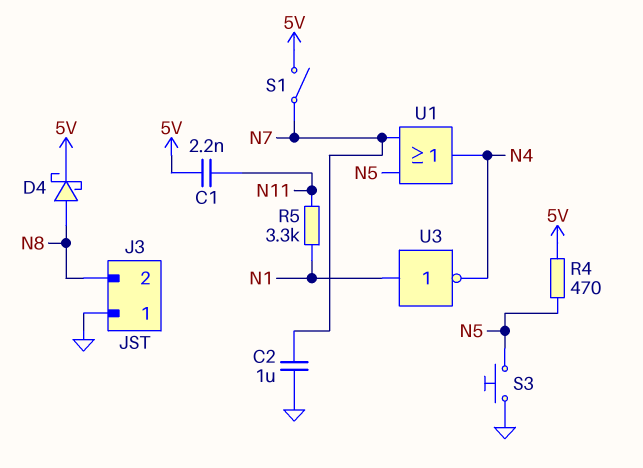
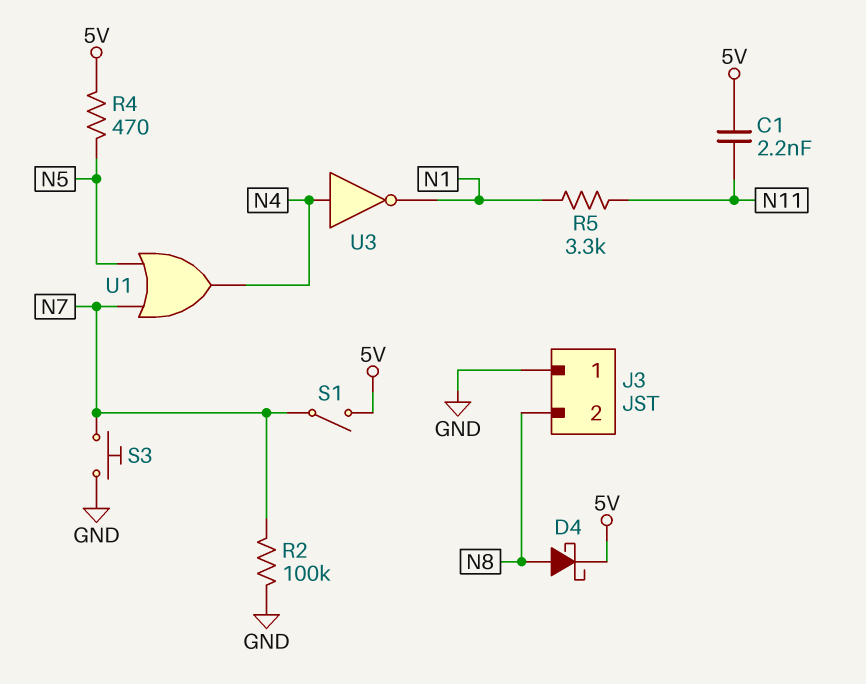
C2: 1uF (GND, N7) -> none
R2: none -> 100k (GND, N7)
S3: button (GND, N5) -> button (GND, N7)
U3: NOT (in N1, out N4) -> NOT (in N4, out N1)

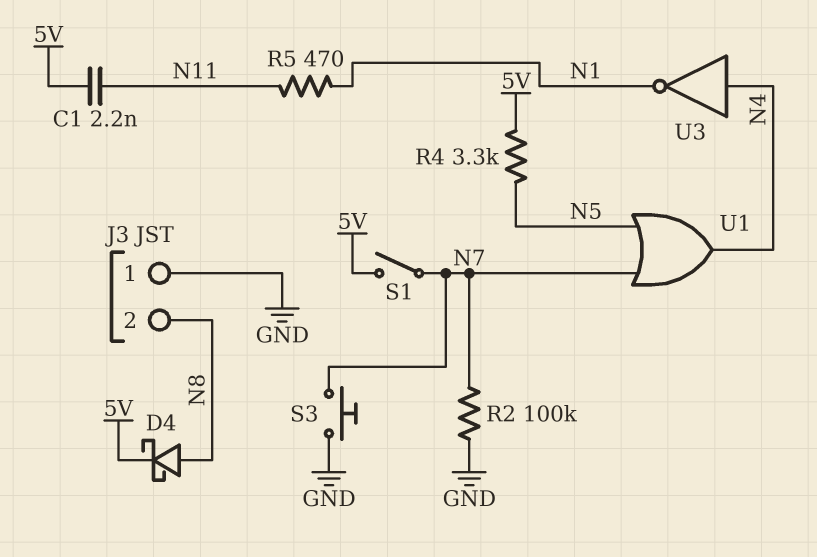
R4: 470 (5V, N5) -> 3.3k (5V, N5)
R5: 3.3k (N1, N11) -> 470 (N1, N11)

